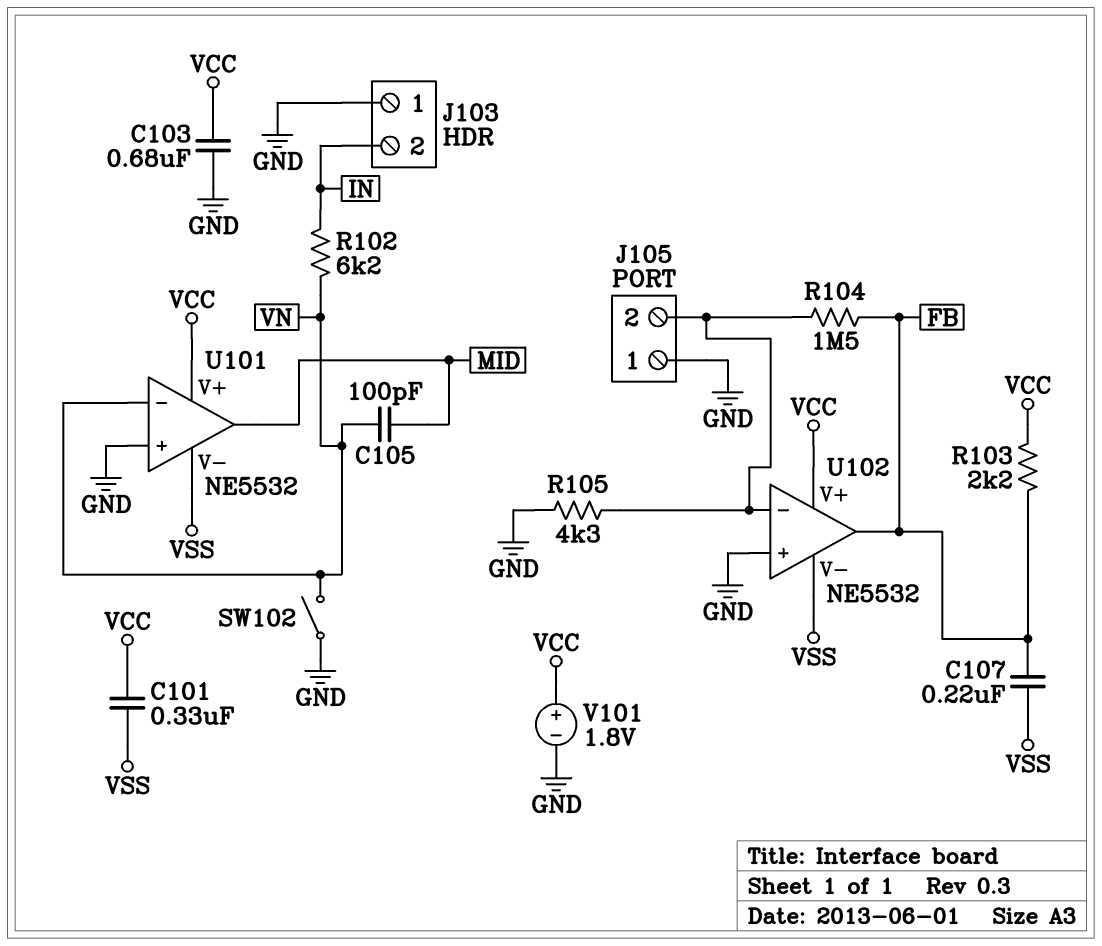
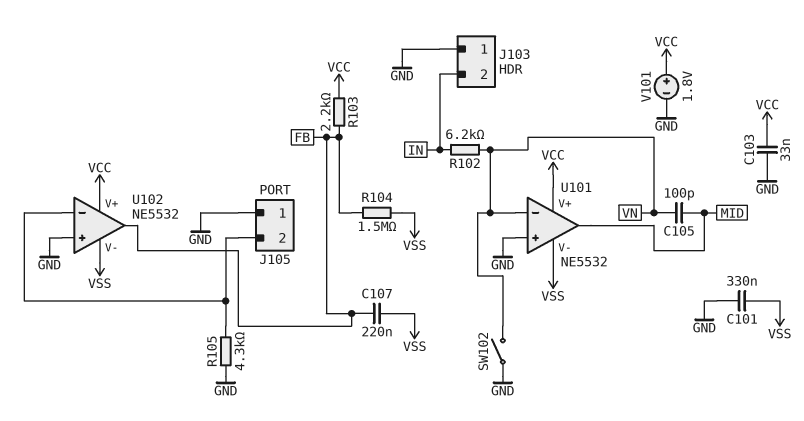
C101: 330nF (VCC, VSS) -> 330nF (GND, VSS)
C103: 680nF (GND, VCC) -> 33nF (GND, VCC)
R104: 1.5M (FB, J105/2) -> 1.5M (FB, VSS)

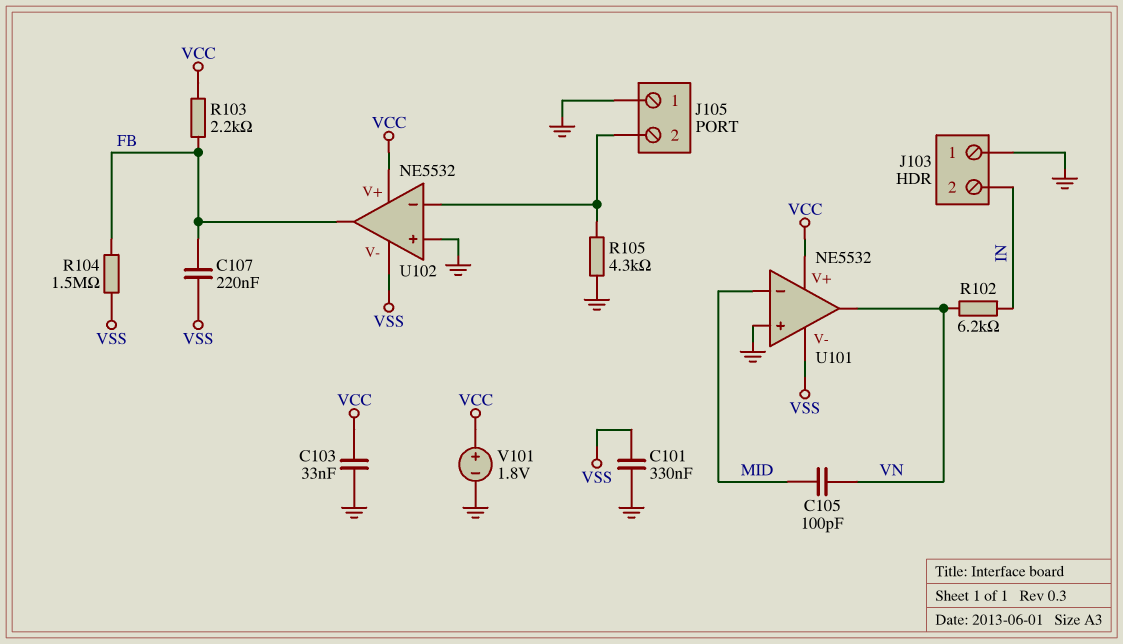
SW102: switch (GND, VN) -> none
U101 pin in-: VN -> MID
U101 pin out: MID -> VN

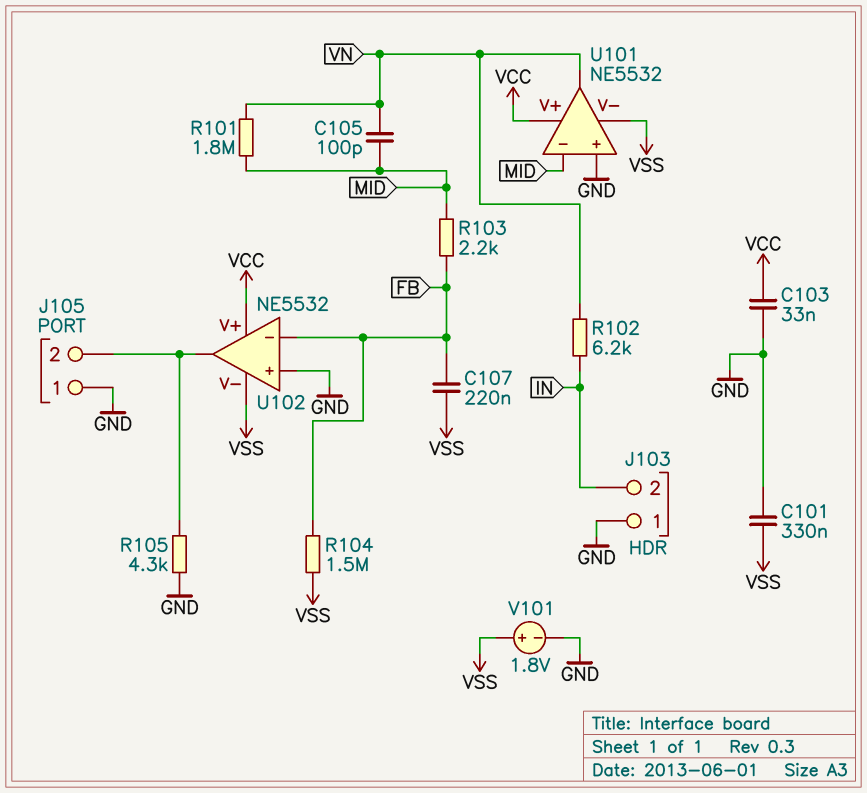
R101: none -> 1.8M (MID, VN)
R103: 2.2k (FB, VCC) -> 2.2k (FB, MID)
U102 pin in-: J105/2 -> FB
U102 pin out: FB -> J105/2
V101: 1.8V (plus VCC, minus GND) -> 1.8V (plus VSS, minus GND)

